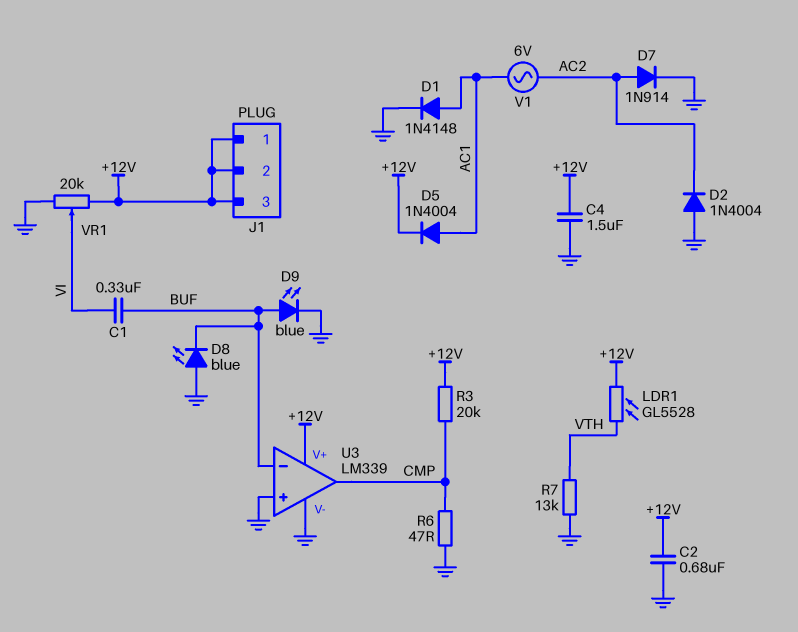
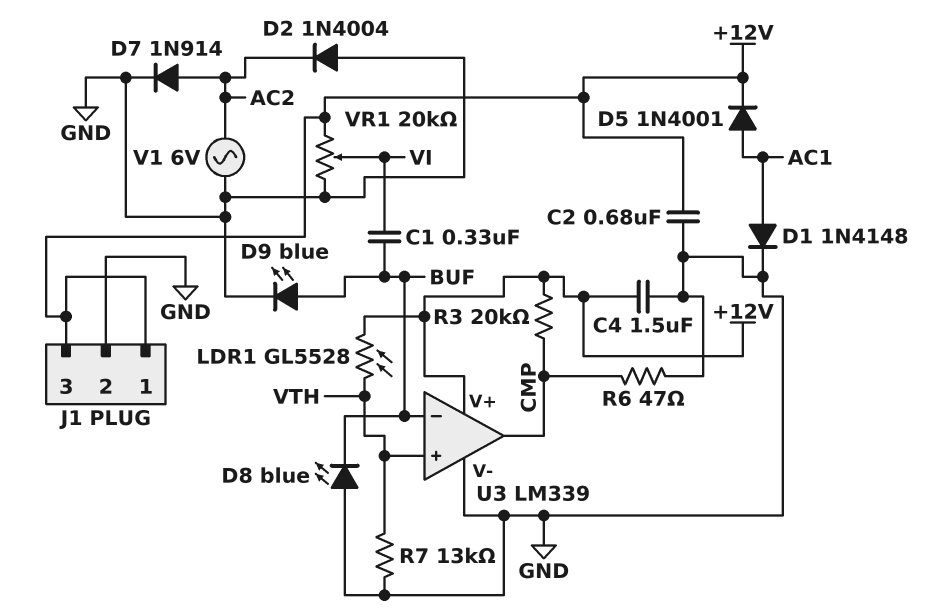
D5: diode 1N4004 (A AC1, K +12V) -> diode 1N4001 (A AC1, K +12V)
J1 pin 2: +12V -> GND
U3 pin in+: GND -> VTH
V1: AC 6V (AC1, AC2) -> AC 6V (AC2, GND)

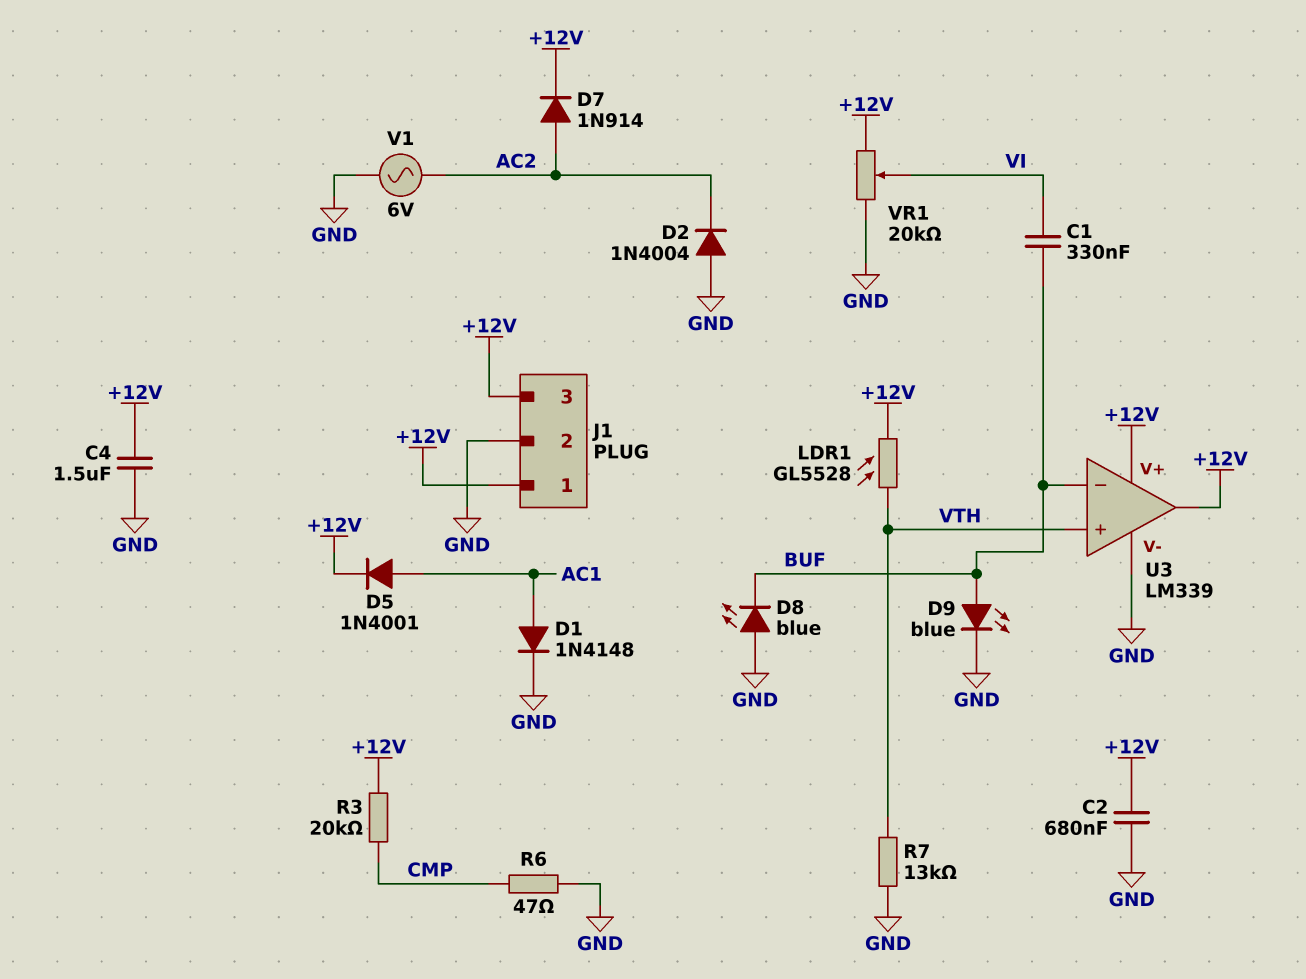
D7: diode 1N914 (A AC2, K GND) -> diode 1N914 (A AC2, K +12V)
U3 pin out: CMP -> +12V

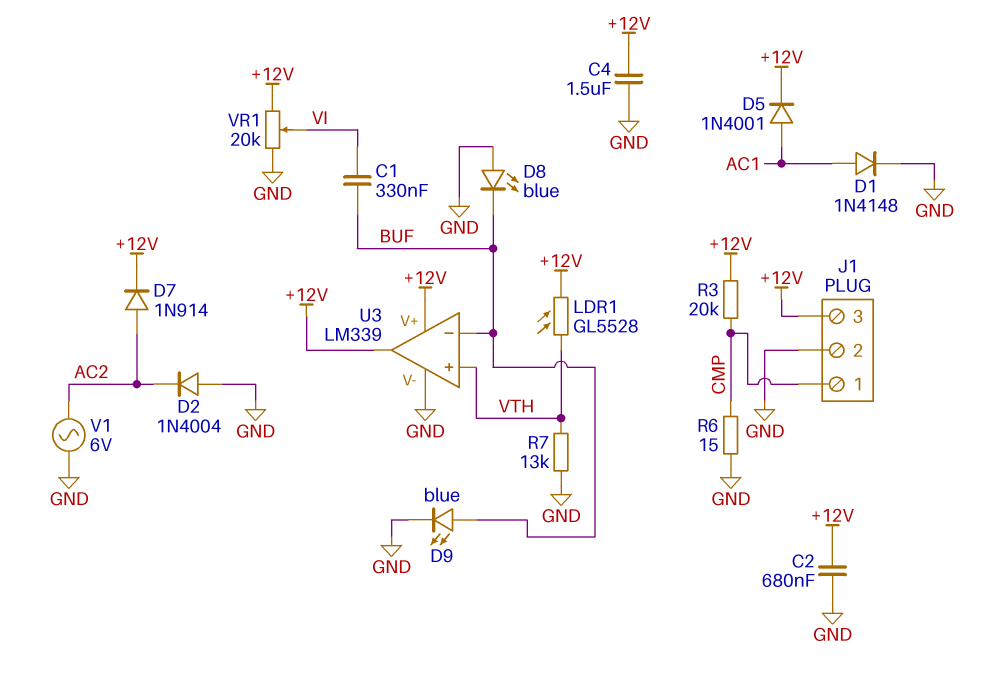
J1 pin 1: +12V -> CMP
R6: 47 (CMP, GND) -> 15 (CMP, GND)

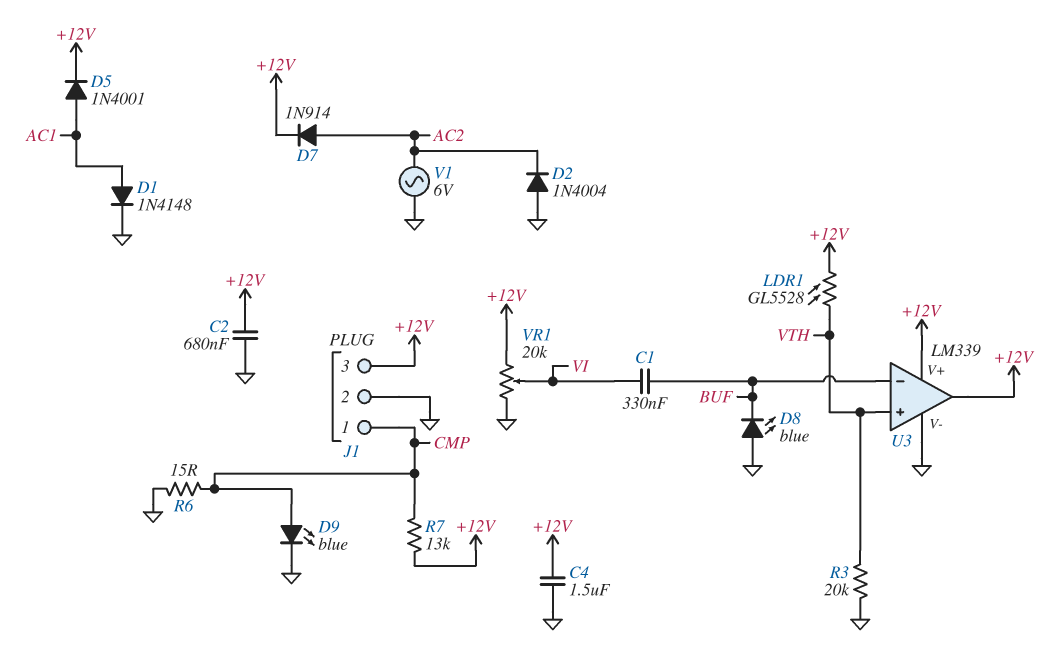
D9: LED blue (A BUF, K GND) -> LED blue (A CMP, K GND)
R3: 20k (+12V, CMP) -> 20k (GND, VTH)
R7: 13k (GND, VTH) -> 13k (+12V, CMP)

